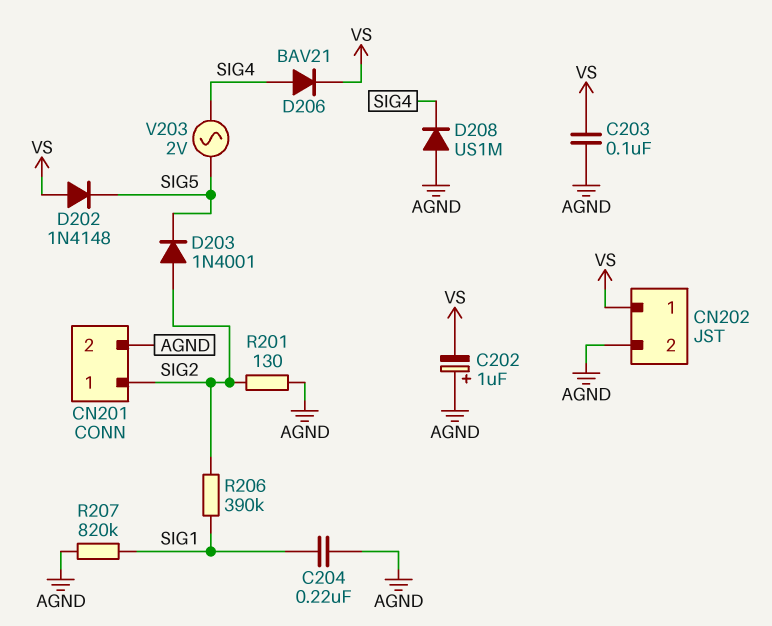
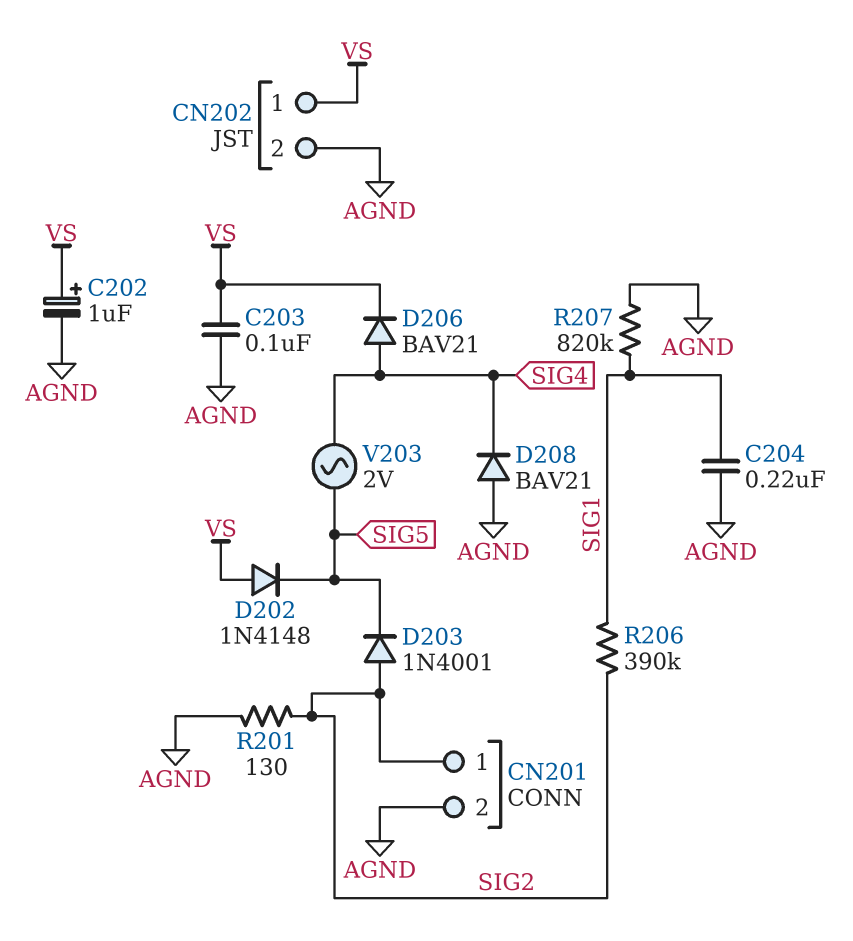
C202: 1uF (plus AGND, minus VS) -> 1uF (plus VS, minus AGND)
D208: diode US1M (A AGND, K SIG4) -> diode BAV21 (A AGND, K SIG4)

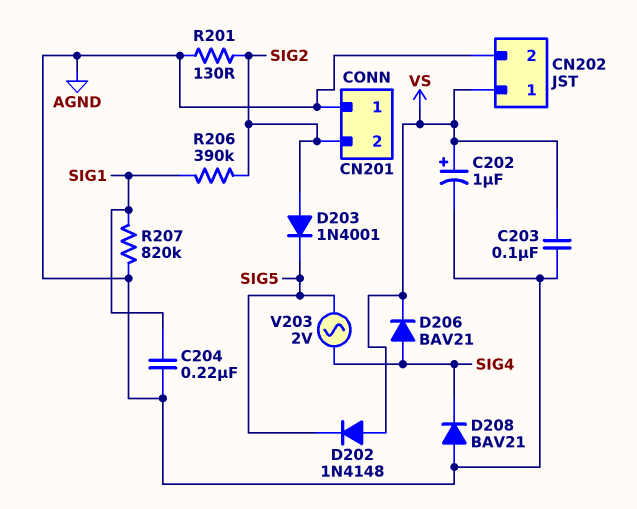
CN201 pin 1: SIG2 -> AGND
CN201 pin 2: AGND -> SIG2

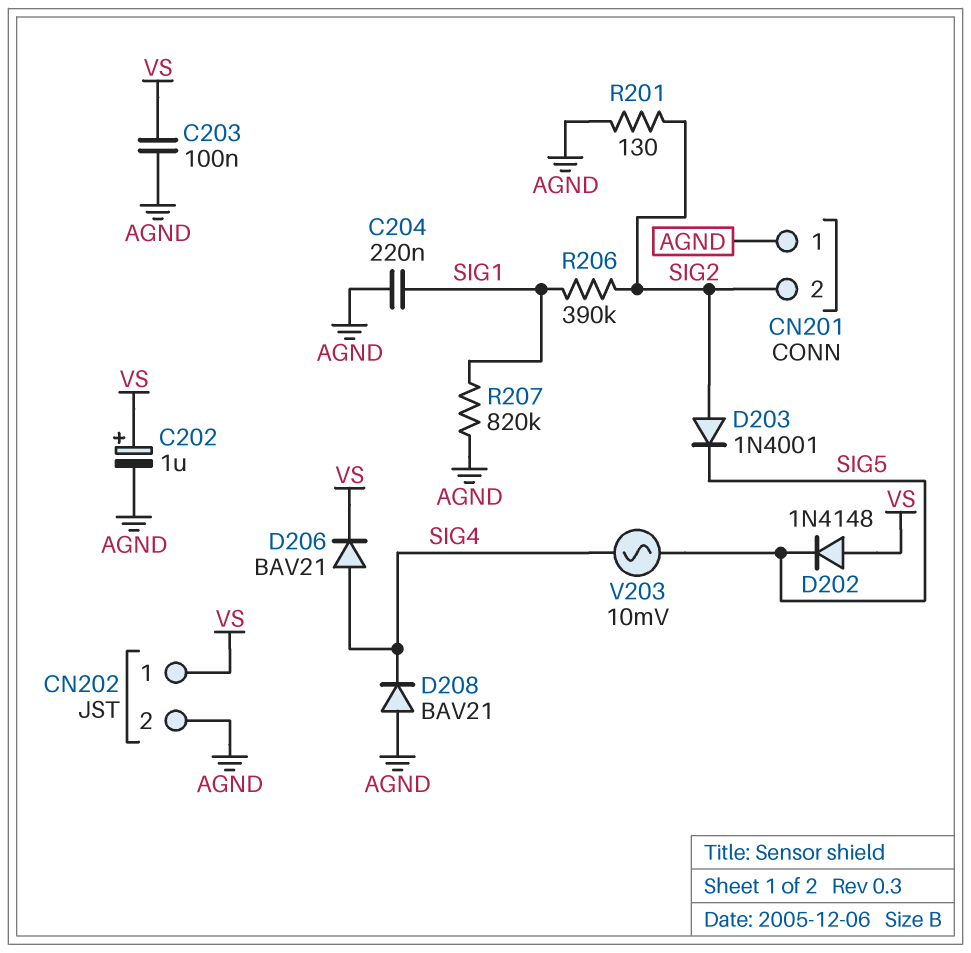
V203: AC 2V (SIG4, SIG5) -> AC 10mV (SIG4, SIG5)

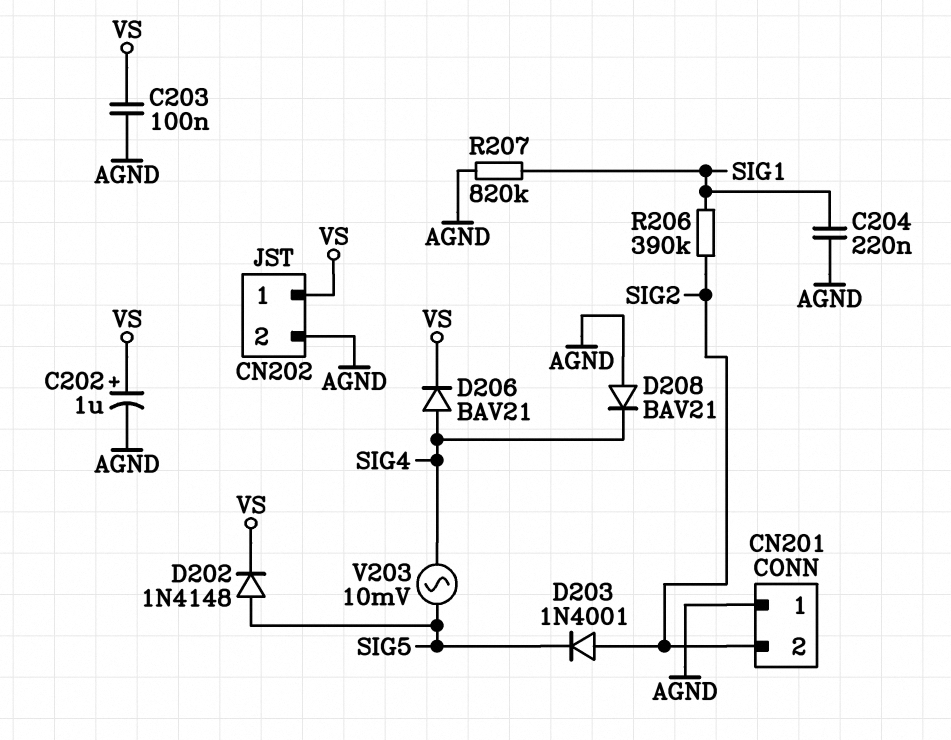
D202: diode 1N4148 (A VS, K SIG5) -> diode 1N4148 (A SIG5, K VS)
R201: 130 (AGND, SIG2) -> none

